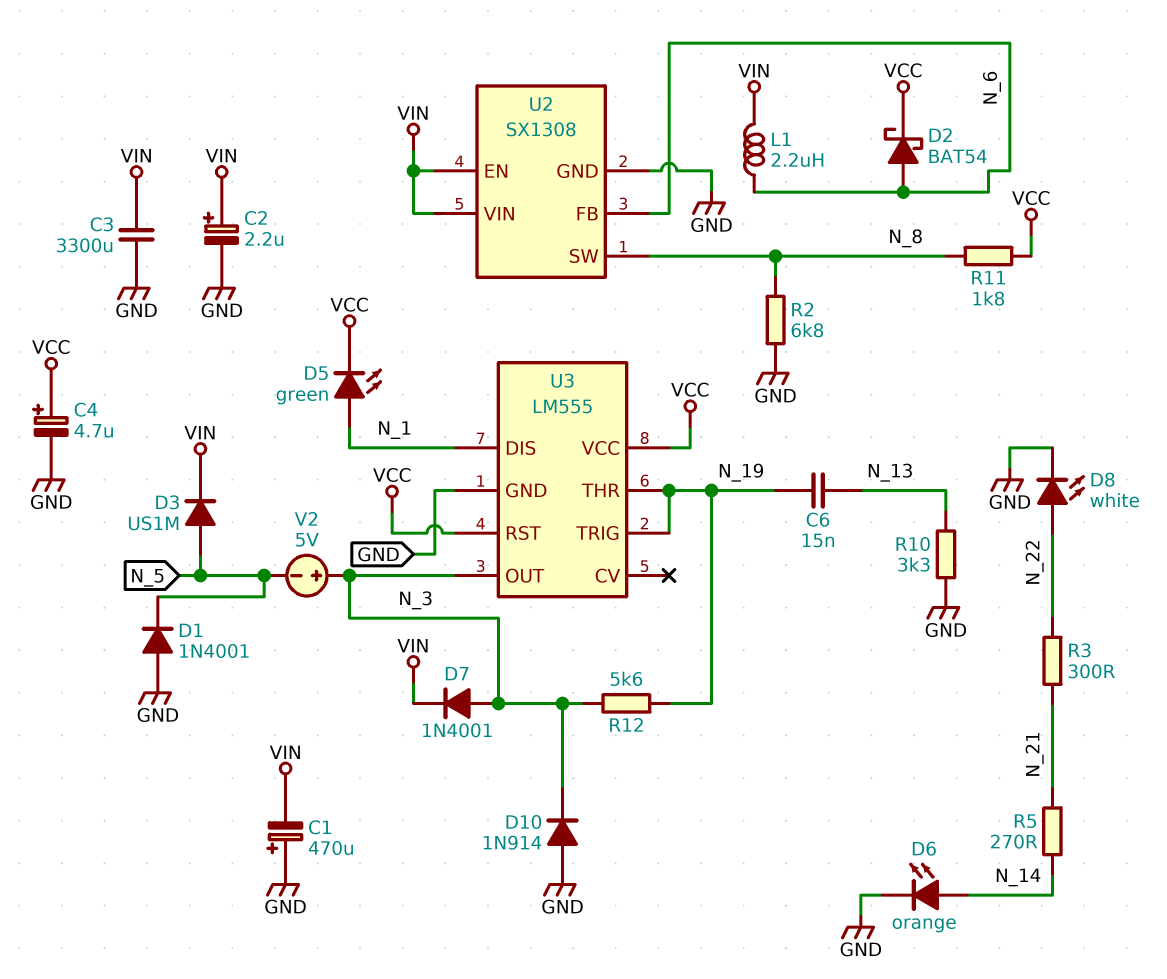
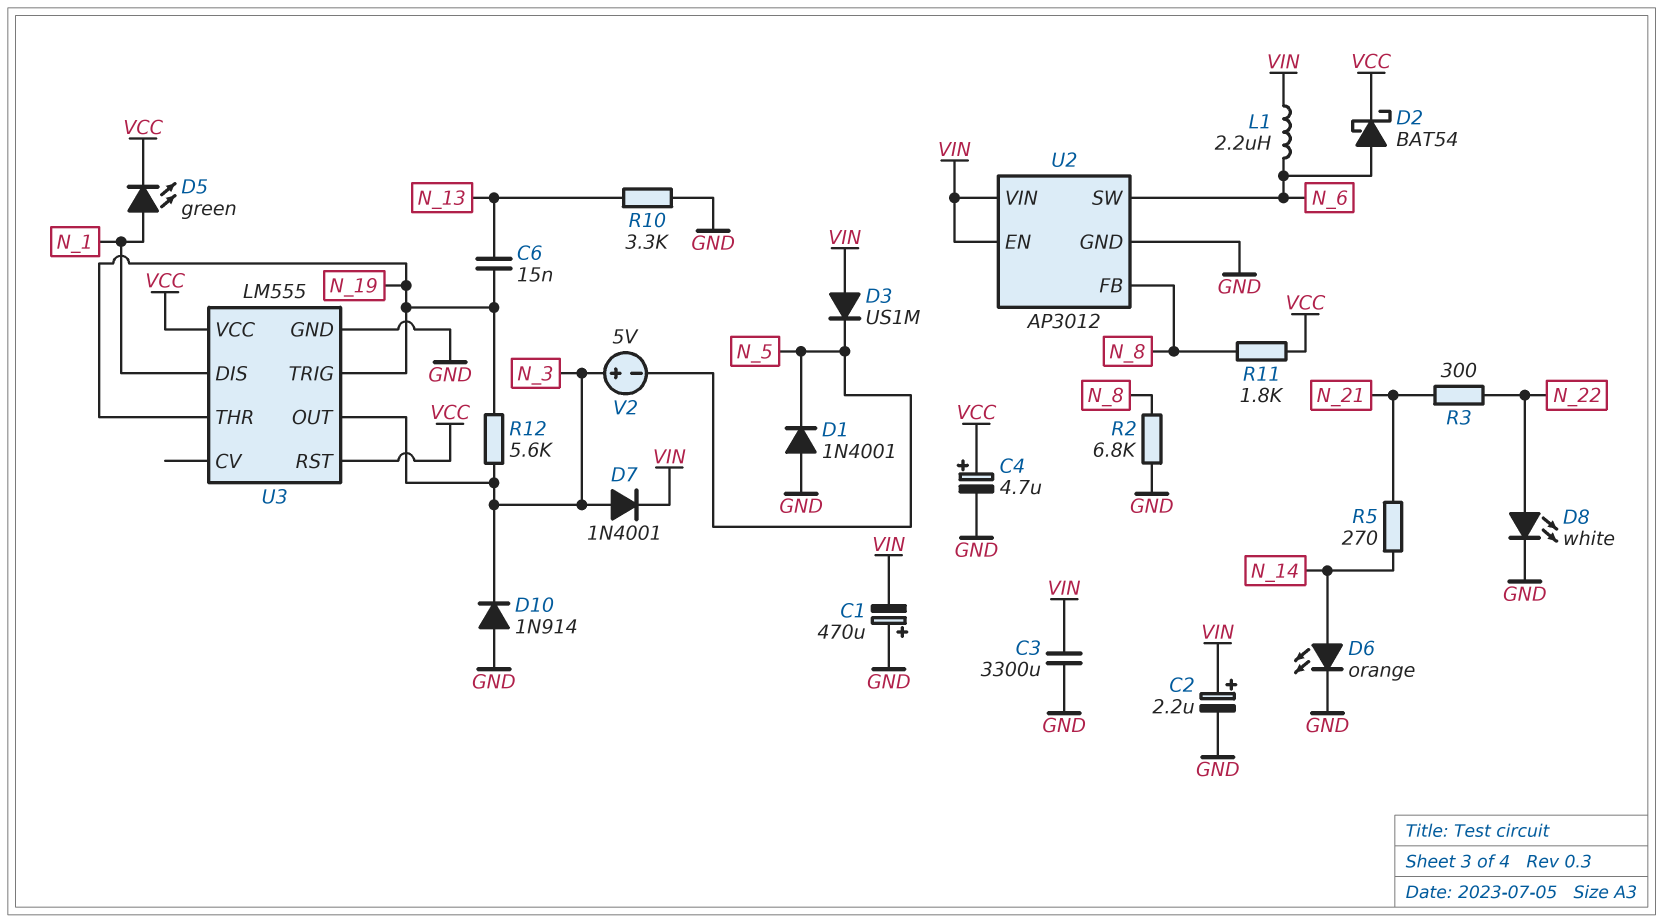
D3: diode US1M (A N_5, K VIN) -> diode US1M (A VIN, K N_5)
U2: SX1308 -> AP3012
U2 pin FB: N_6 -> N_8
U2 pin SW: N_8 -> N_6

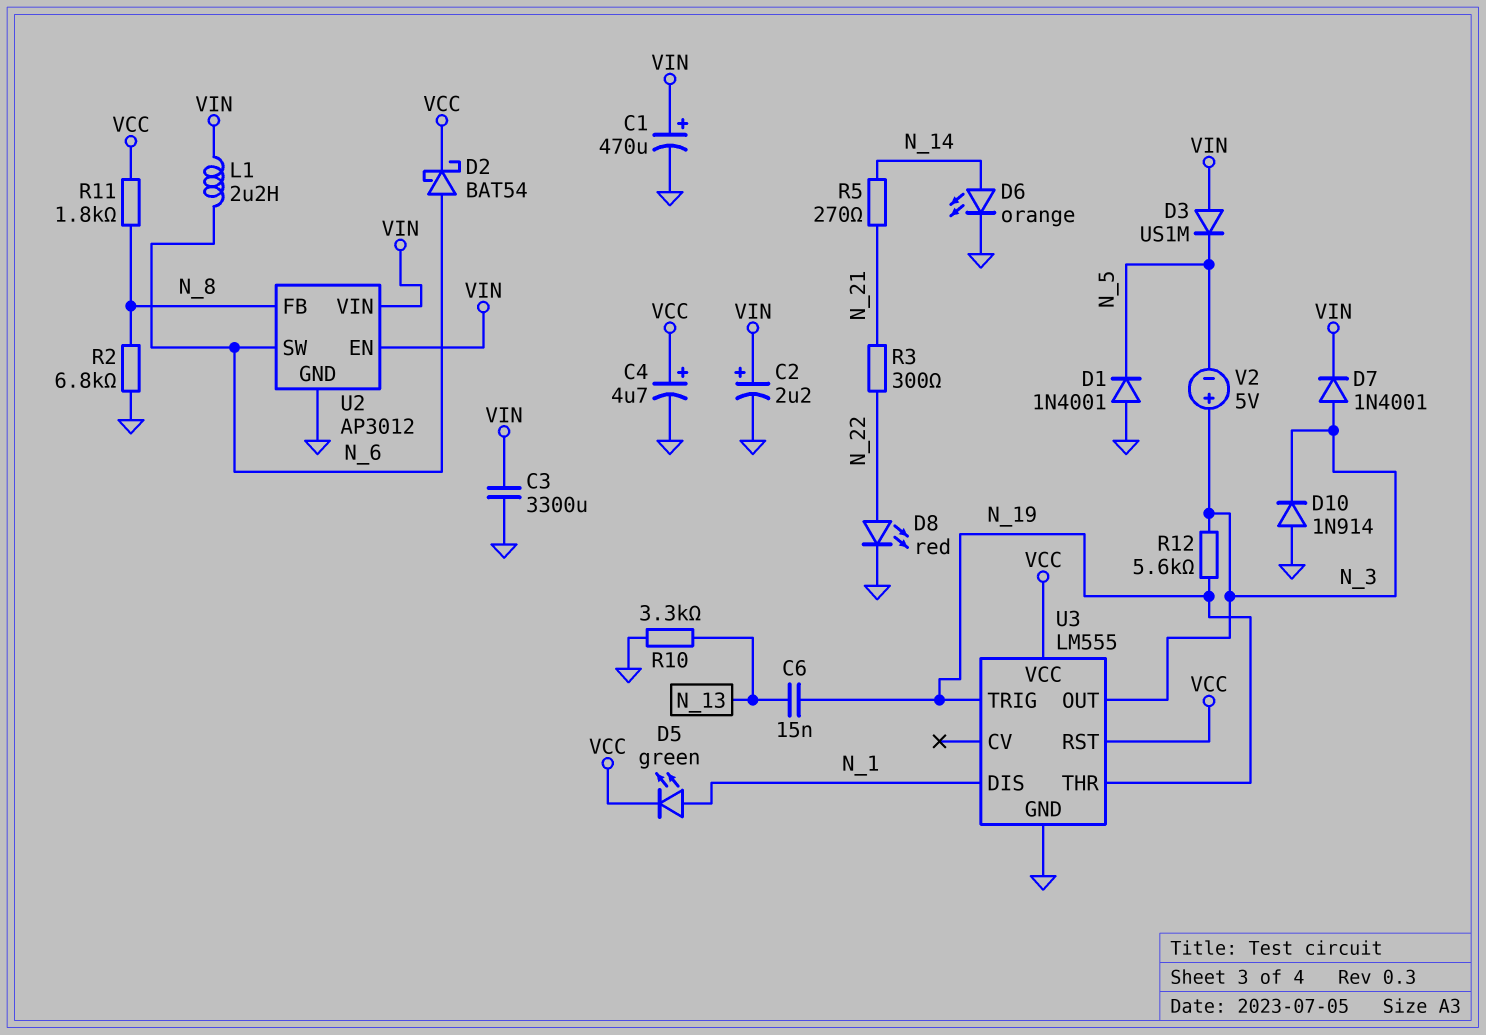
C1: 470uF (plus GND, minus VIN) -> 470uF (plus VIN, minus GND)
D8: LED white (A N_22, K GND) -> LED red (A N_22, K GND)

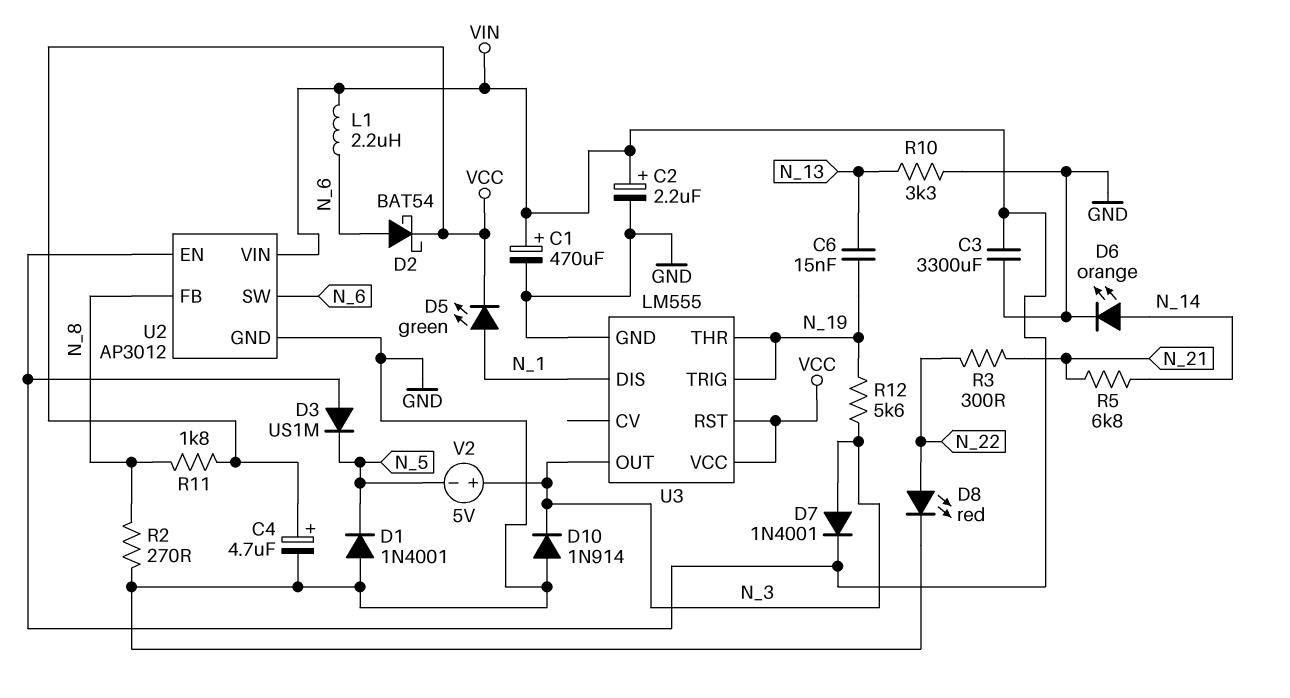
R2: 6.8k (GND, N_8) -> 270 (GND, N_8)
R5: 270 (N_14, N_21) -> 6.8k (N_14, N_21)

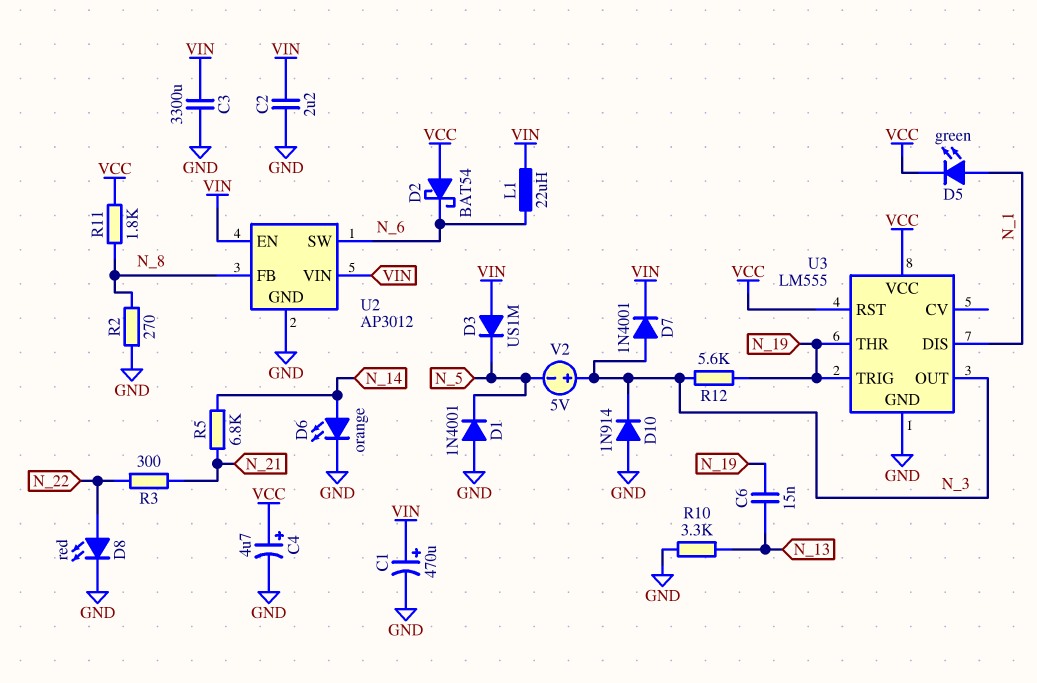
C2: 2.2uF (plus VIN, minus GND) -> 2.2uF (GND, VIN)
D2: schottky BAT54 (A N_6, K VCC) -> schottky BAT54 (A VCC, K N_6)
L1: 2.2uH (N_6, VIN) -> 22uH (N_6, VIN)

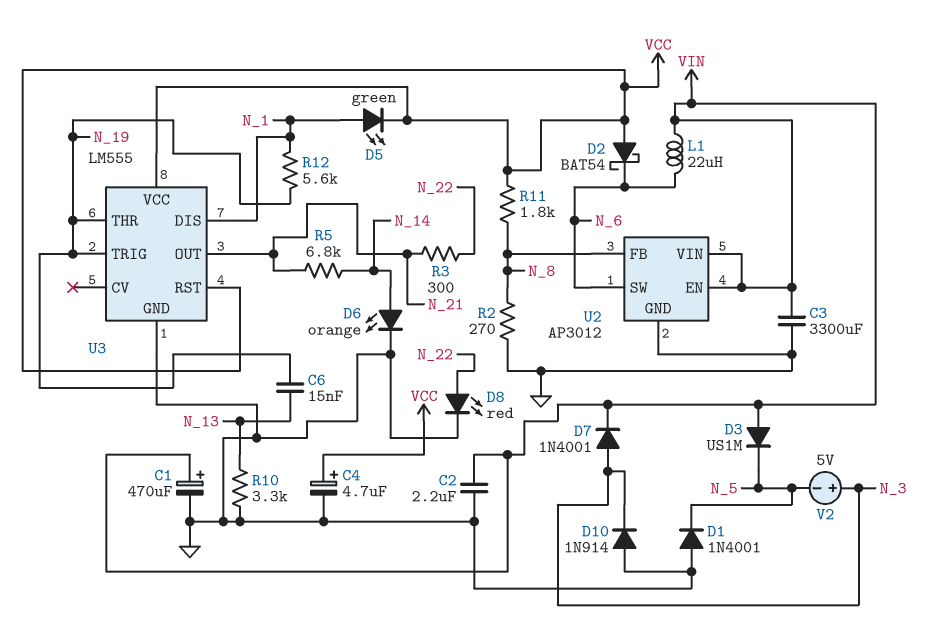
R12: 5.6k (N_3, N_19) -> 5.6k (N_1, N_19)
U3 pin OUT: N_3 -> N_21

